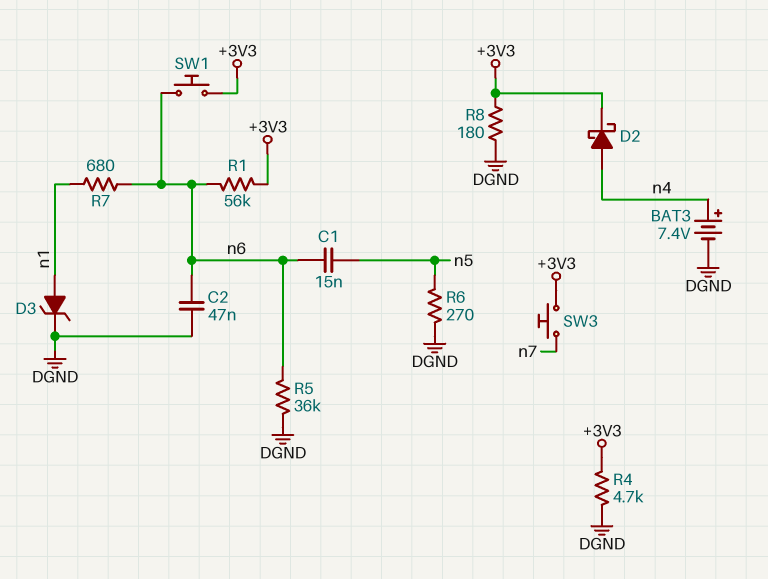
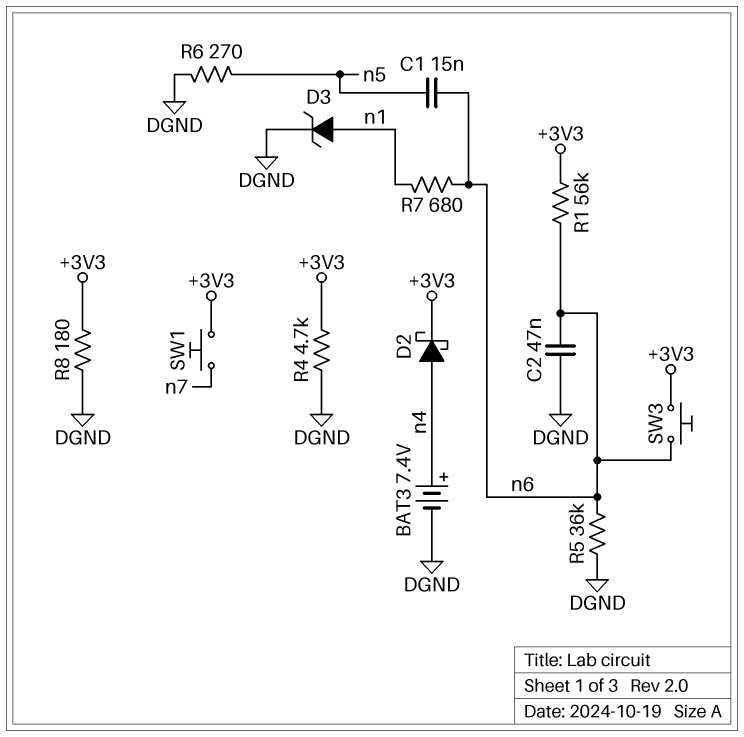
SW1: button (+3V3, n6) -> button (+3V3, n7)
SW3: button (+3V3, n7) -> button (+3V3, n6)

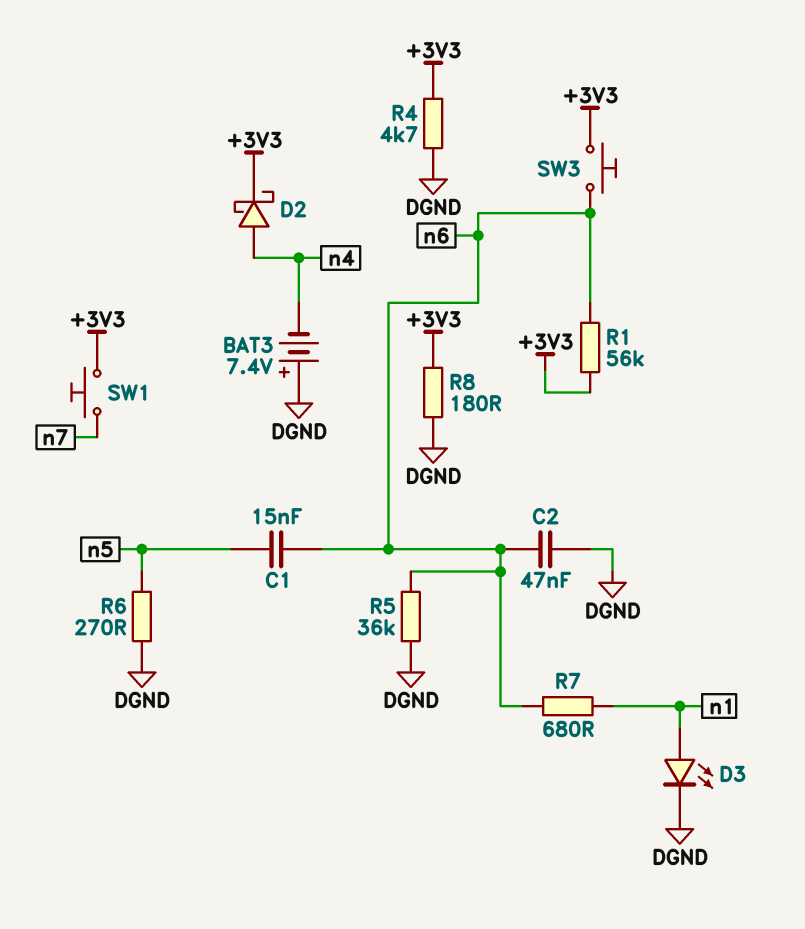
BAT3: 7.4V (plus n4, minus DGND) -> 7.4V (plus DGND, minus n4)
D3: zener (A n1, K DGND) -> LED (A n1, K DGND)

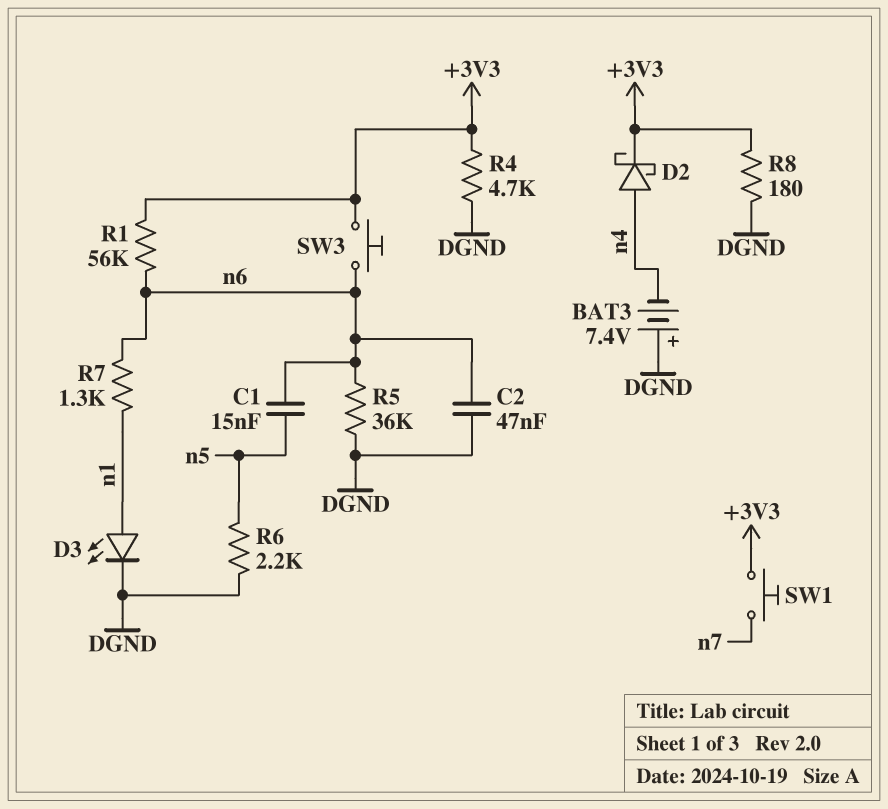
R6: 270 (DGND, n5) -> 2.2k (DGND, n5)
R7: 680 (n1, n6) -> 1.3k (n1, n6)

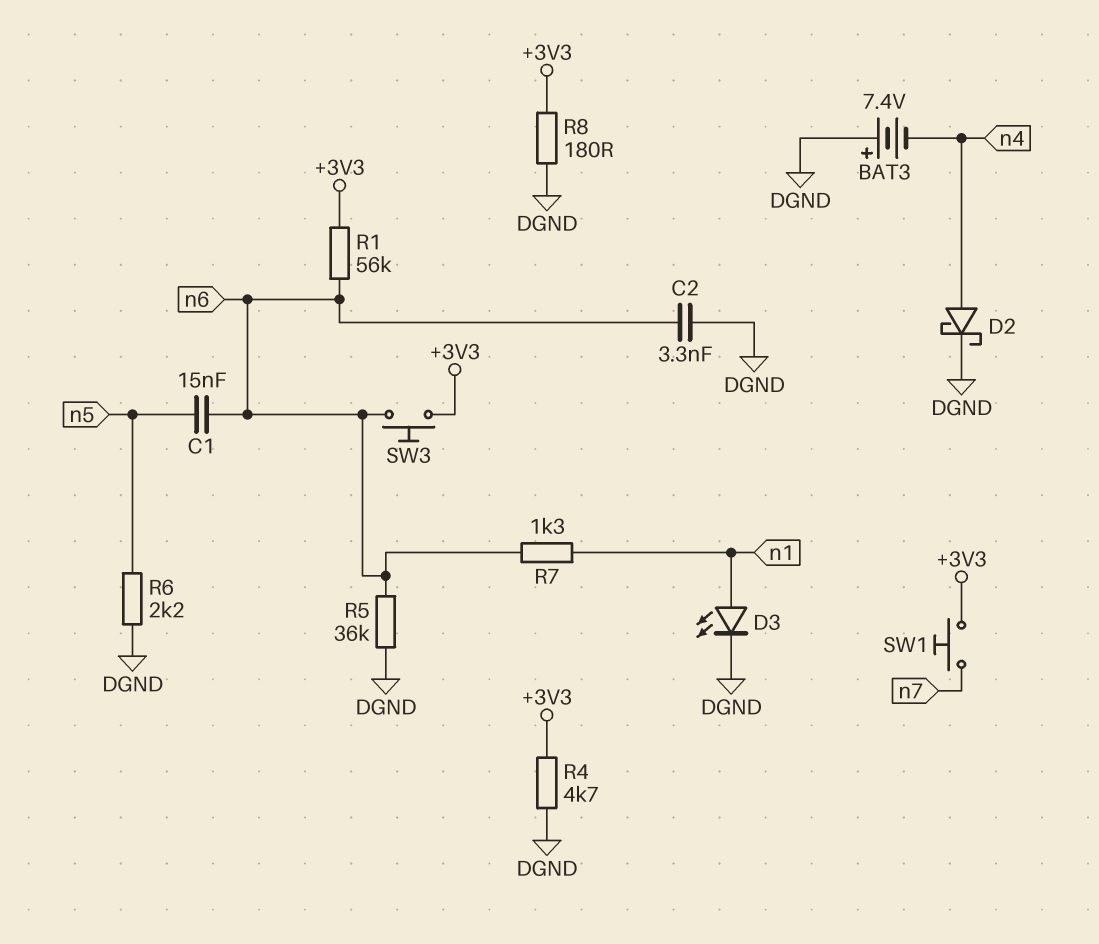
C2: 47nF (DGND, n6) -> 3.3nF (DGND, n6)
D2: schottky (A n4, K +3V3) -> schottky (A n4, K DGND)

